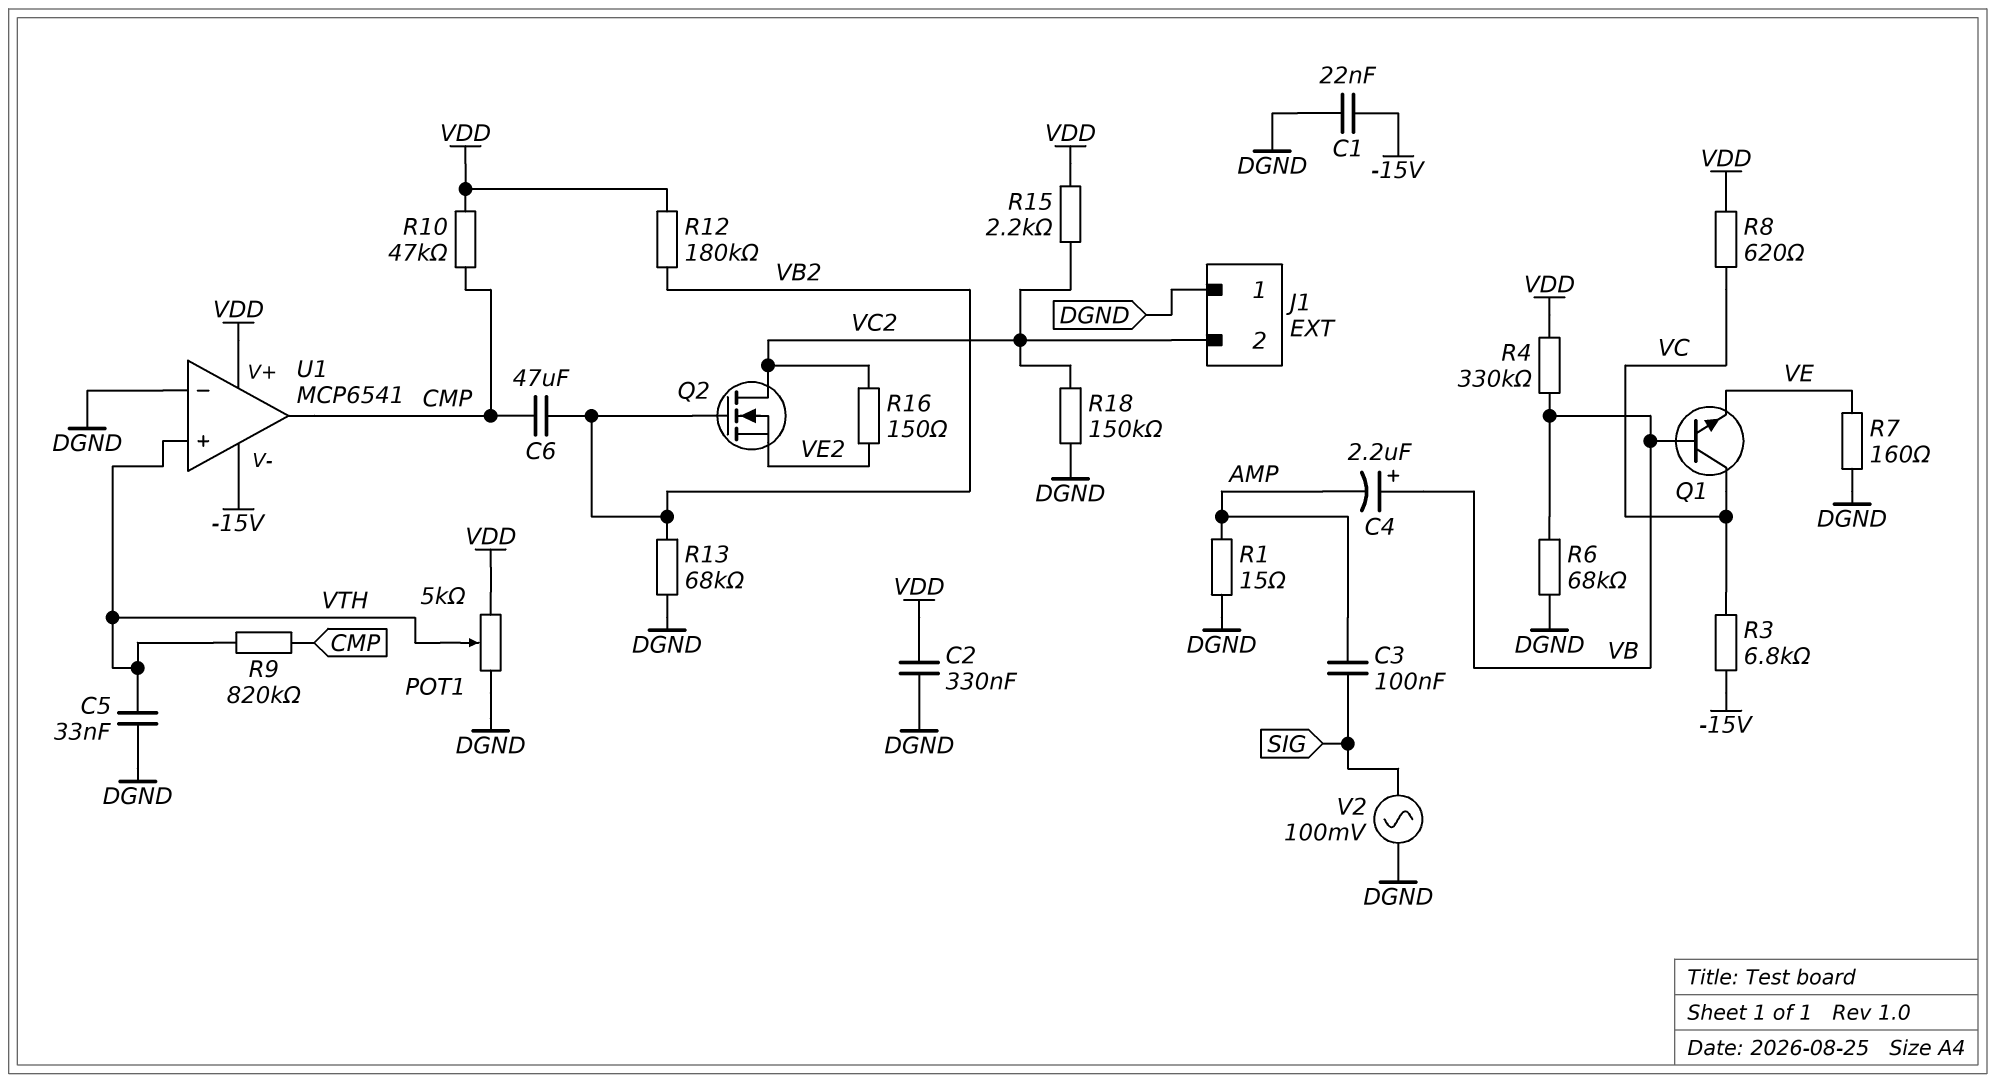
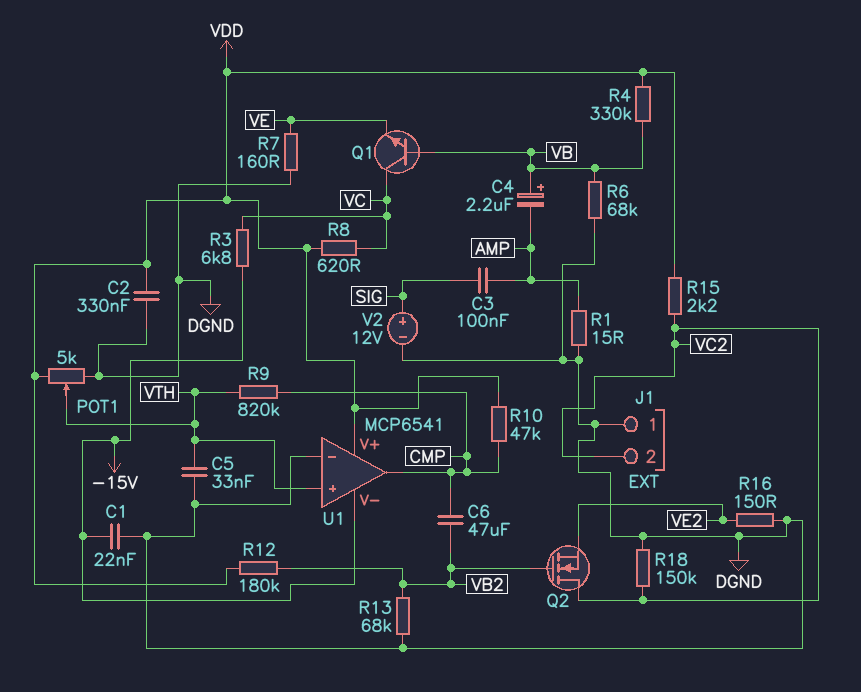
R16: 150 (VC2, VE2) -> 150 (DGND, VE2)
V2: AC 100mV (DGND, SIG) -> 12V (plus SIG, minus DGND)

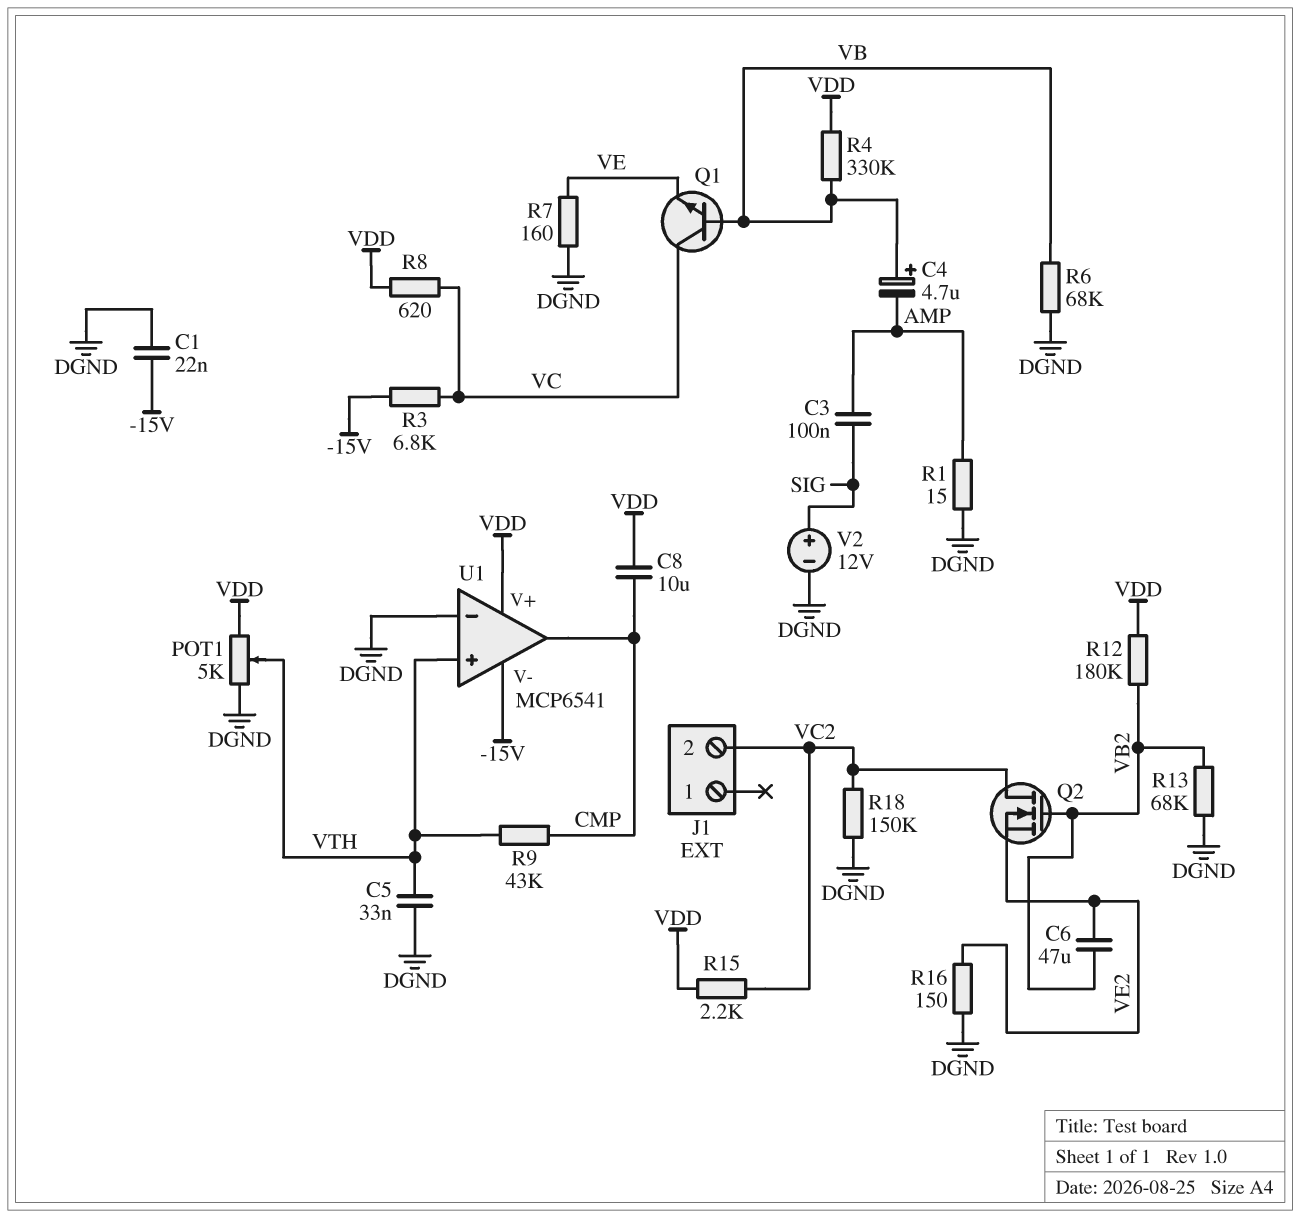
C2: 330nF (DGND, VDD) -> none
C4: 2.2uF (plus VB, minus AMP) -> 4.7uF (plus VB, minus AMP)
C6: 47uF (CMP, VB2) -> 47uF (VB2, VE2)
C8: none -> 10uF (CMP, VDD)
J1 pin 1: DGND -> none
R9: 820k (CMP, VTH) -> 43k (CMP, VTH)
R10: 47k (CMP, VDD) -> none

